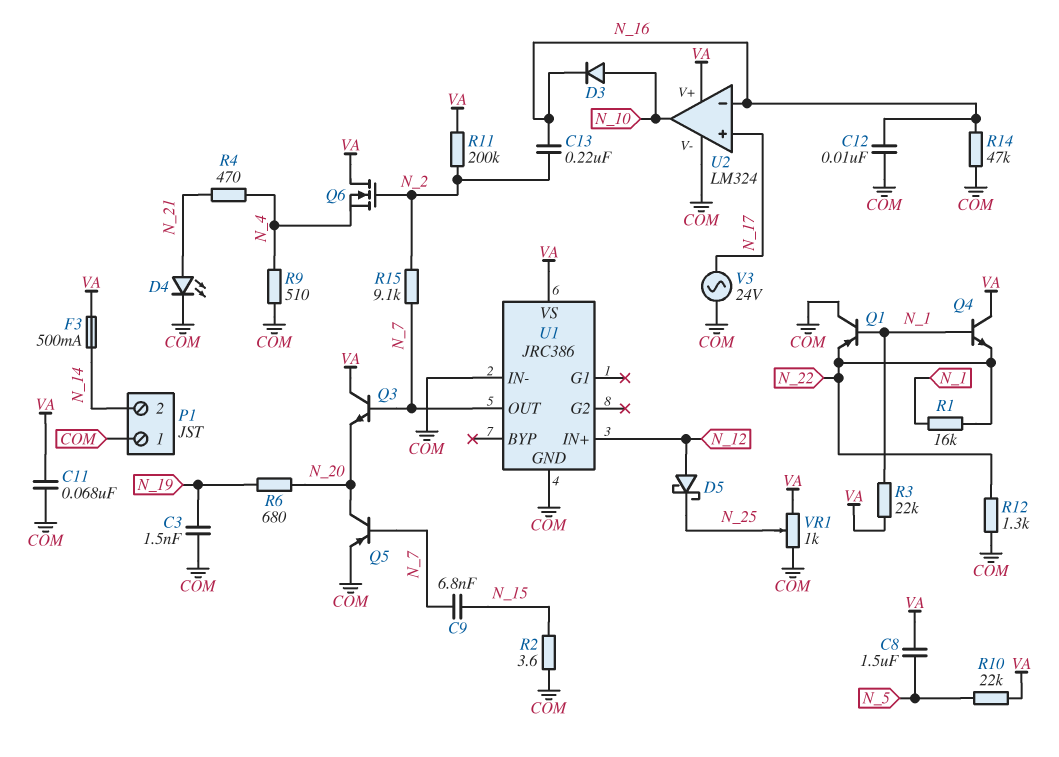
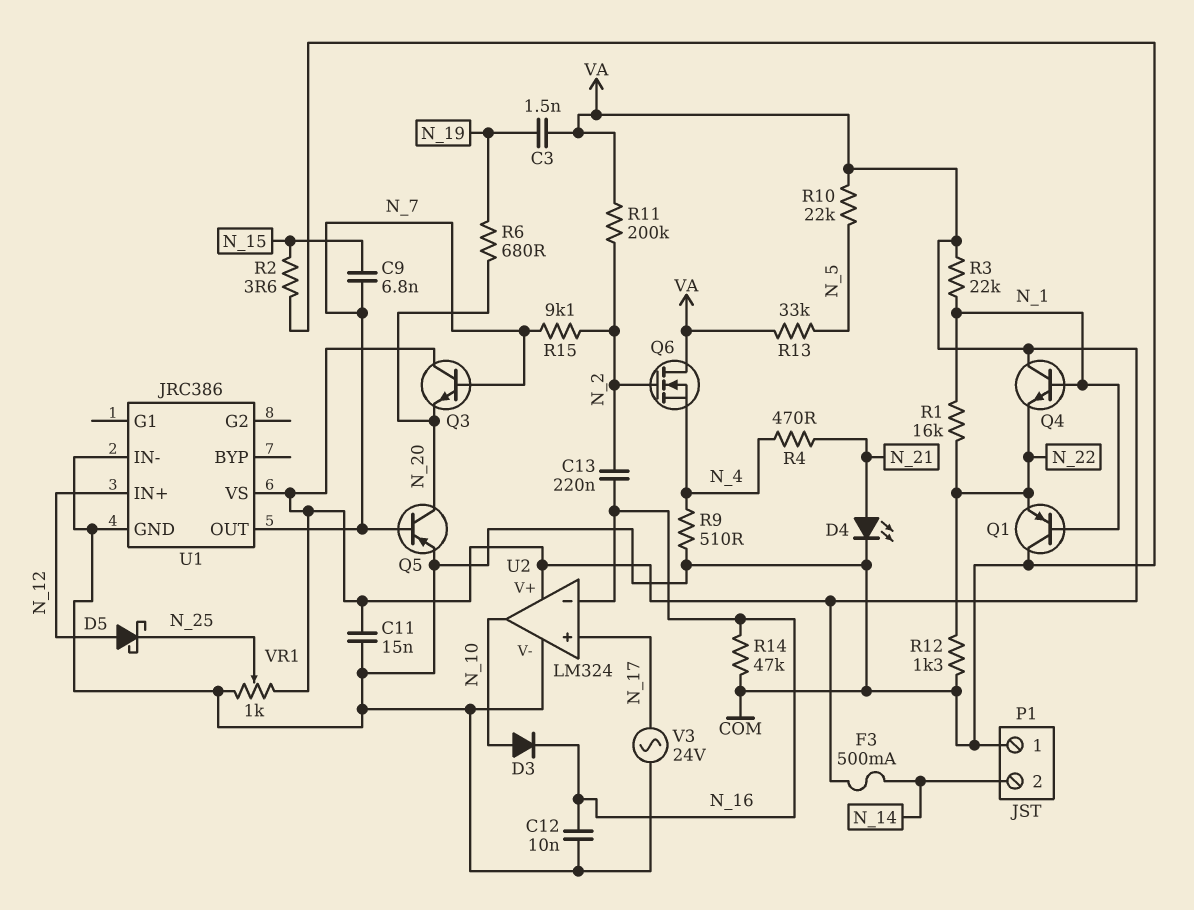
C3: 1.5nF (COM, N_19) -> 1.5nF (N_19, VA)
C8: 1.5uF (N_5, VA) -> none
C11: 68nF (COM, VA) -> 15nF (COM, VA)
R13: none -> 33k (N_5, VA)

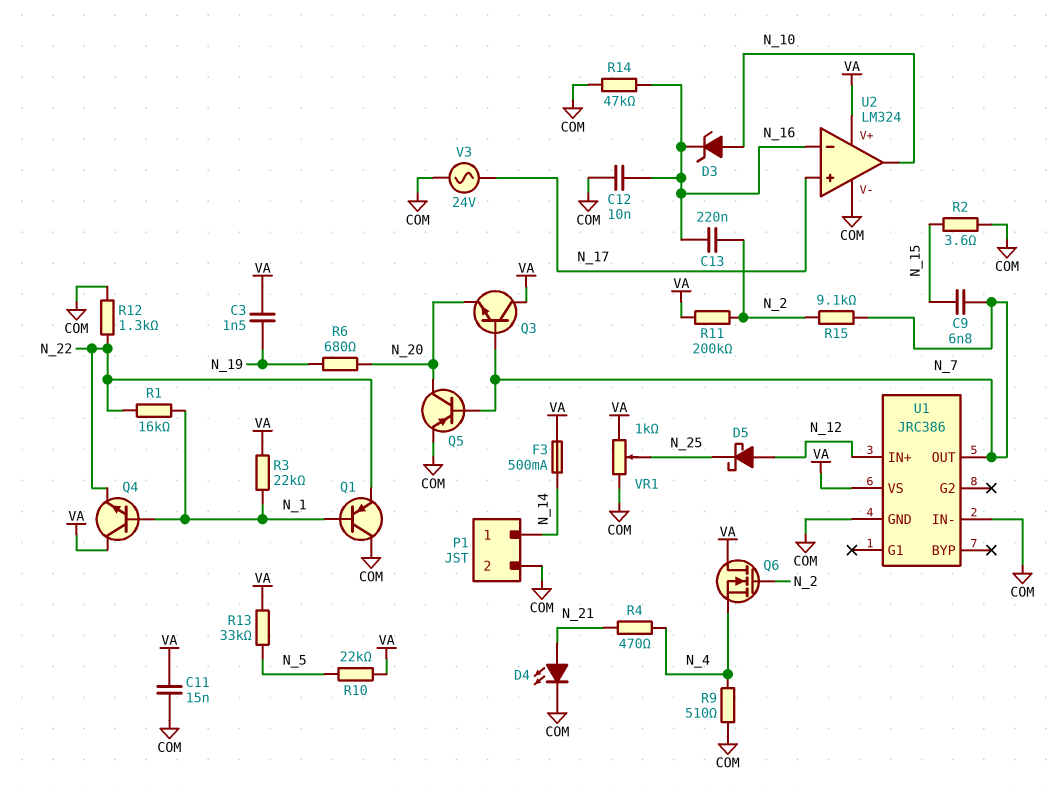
D3: diode (A N_10, K N_16) -> zener (A N_10, K N_16)
P1 pin 1: COM -> N_14
P1 pin 2: N_14 -> COM

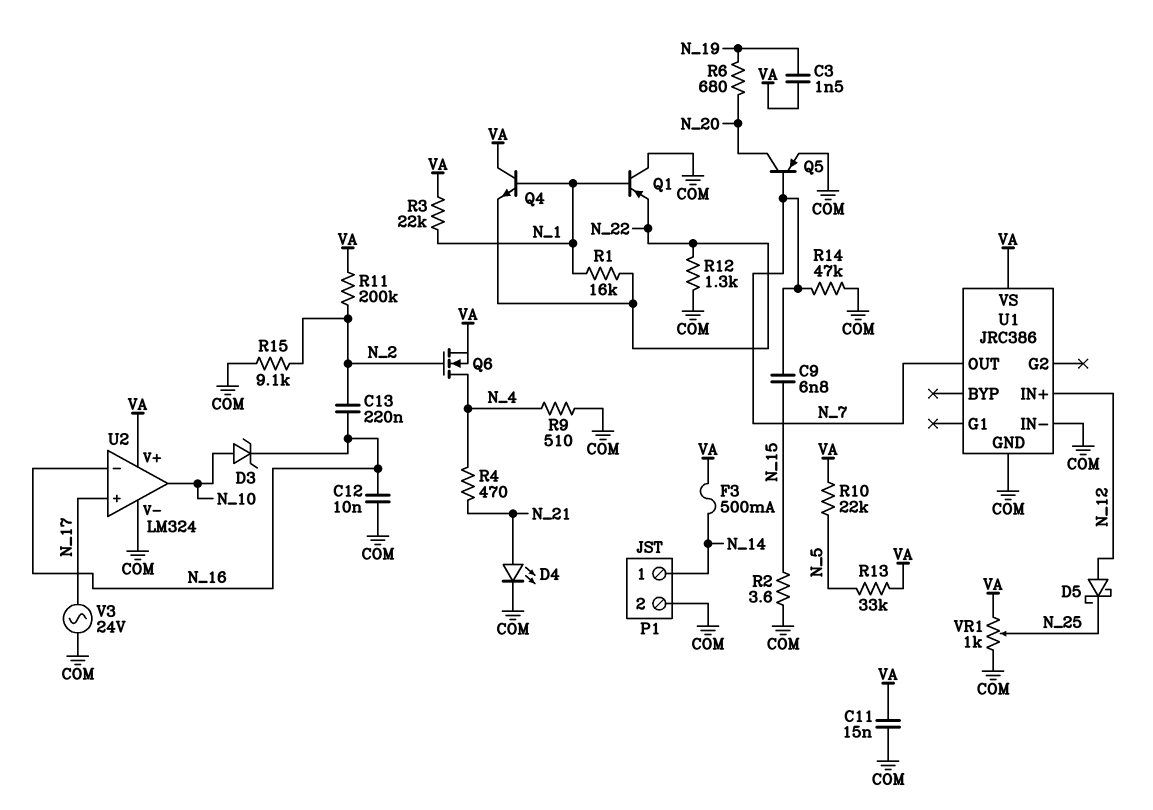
Q3: NPN (B N_7, C VA, E N_20) -> none
Q6: NMOS (G N_2, D VA, S N_4) -> NMOS (G N_2, D N_4, S VA)
R14: 47k (COM, N_16) -> 47k (COM, N_7)
R15: 9.1k (N_2, N_7) -> 9.1k (COM, N_2)

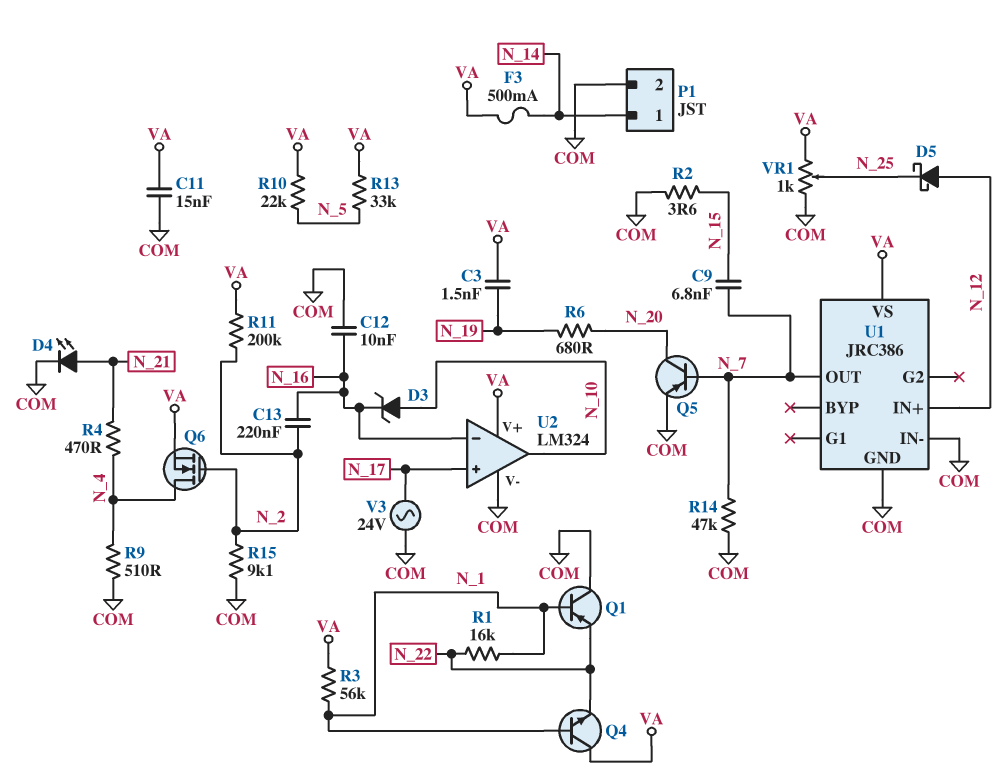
R3: 22k (N_1, VA) -> 56k (N_1, VA)
R12: 1.3k (COM, N_22) -> none

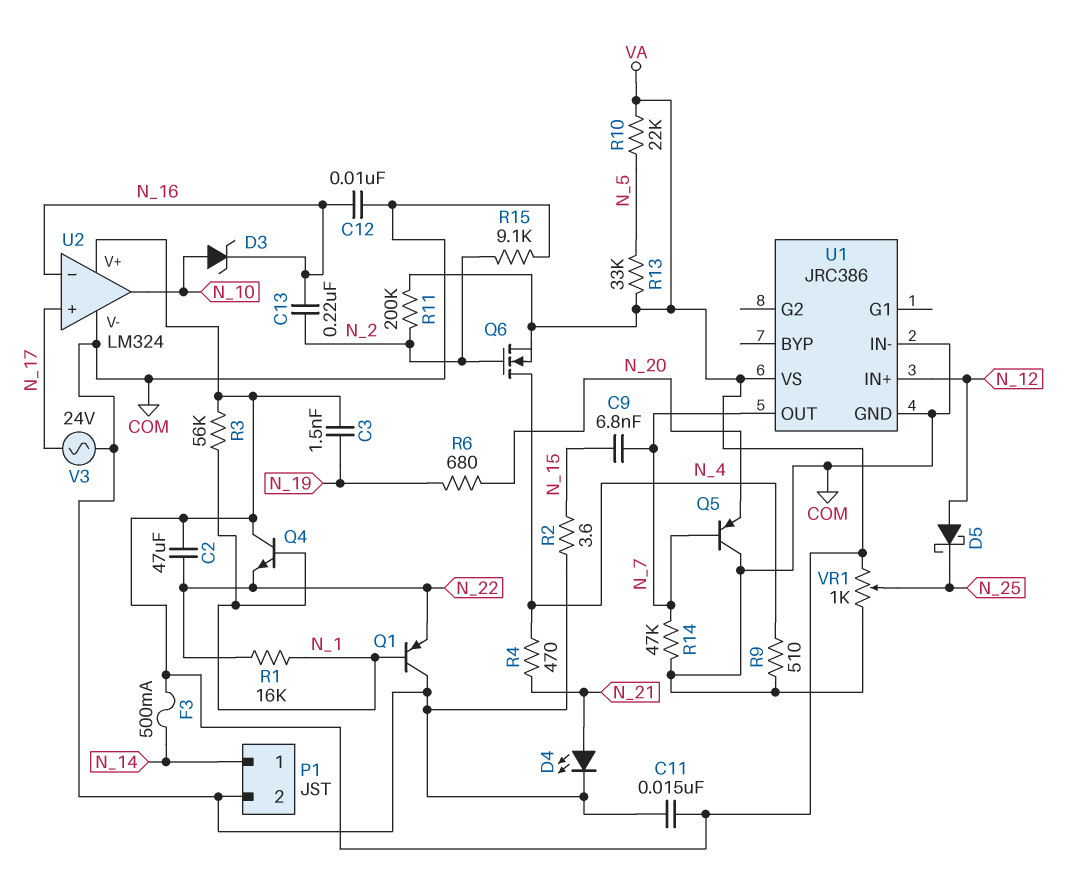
C2: none -> 47uF (N_22, VA)
Q5: PNP (B N_7, C N_20, E COM) -> PNP (B N_7, C COM, E N_20)

